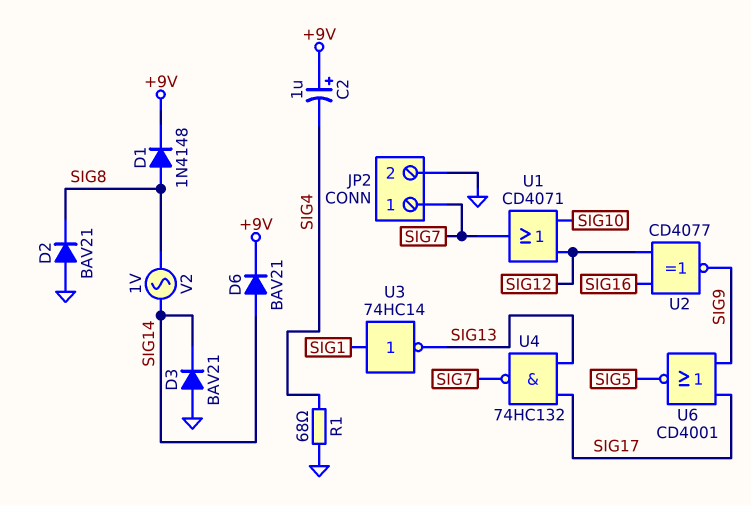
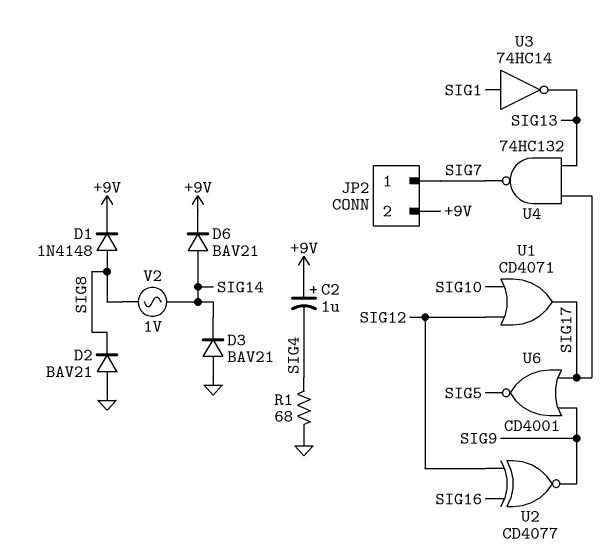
JP2 pin 2: GND -> +9V
U1: OR CD4071 (in SIG10, in SIG12, out SIG7) -> OR CD4071 (in SIG10, in SIG12, out SIG17)

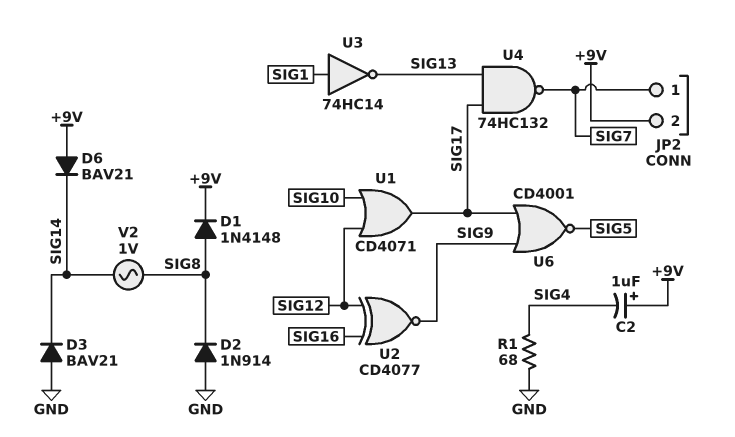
D2: diode BAV21 (A GND, K SIG8) -> diode 1N914 (A GND, K SIG8)
D6: diode BAV21 (A SIG14, K +9V) -> diode BAV21 (A +9V, K SIG14)

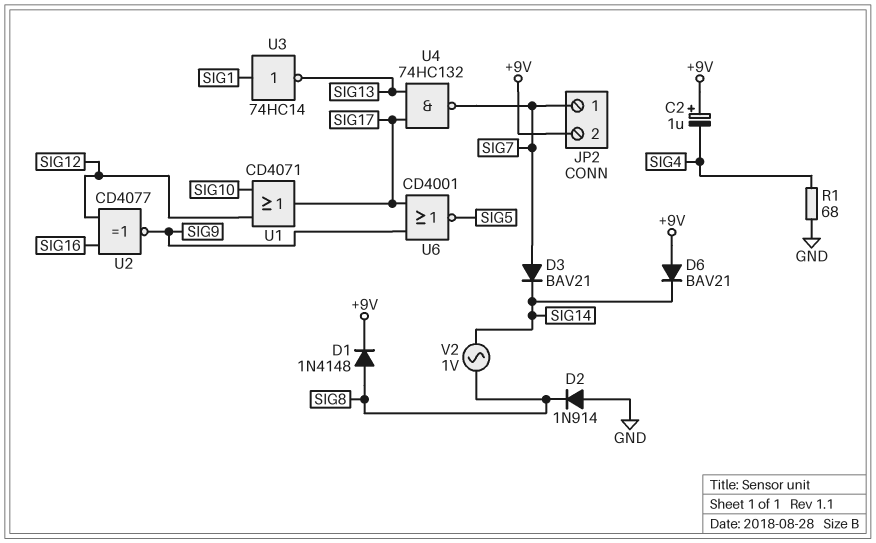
D3: diode BAV21 (A GND, K SIG14) -> diode BAV21 (A SIG7, K SIG14)

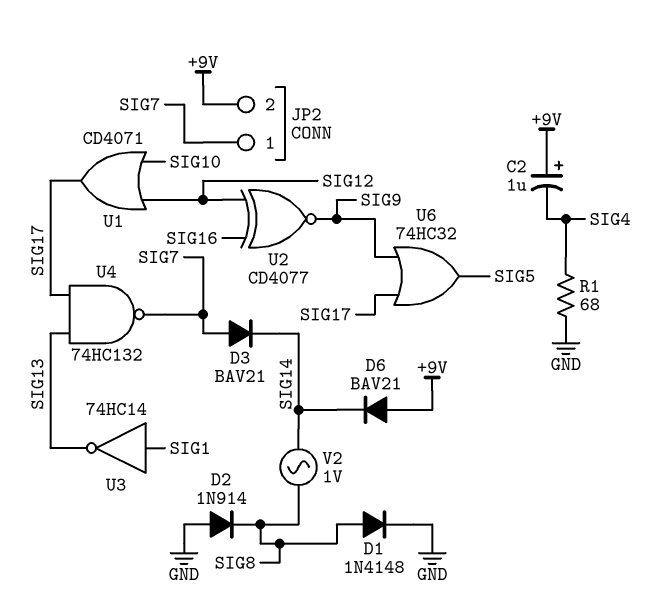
D1: diode 1N4148 (A SIG8, K +9V) -> diode 1N4148 (A SIG8, K GND)
U6: NOR CD4001 (in SIG9, in SIG17, out SIG5) -> OR 74HC32 (in SIG9, in SIG17, out SIG5)

